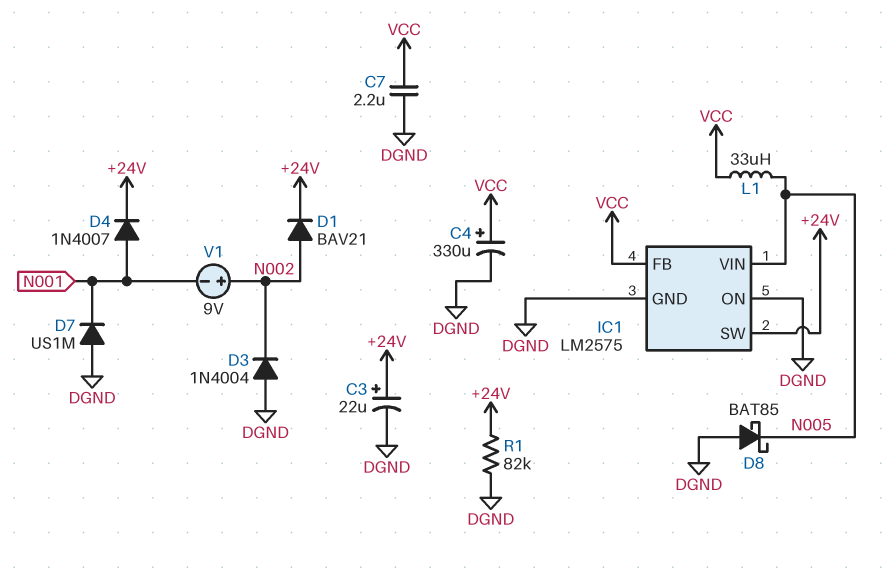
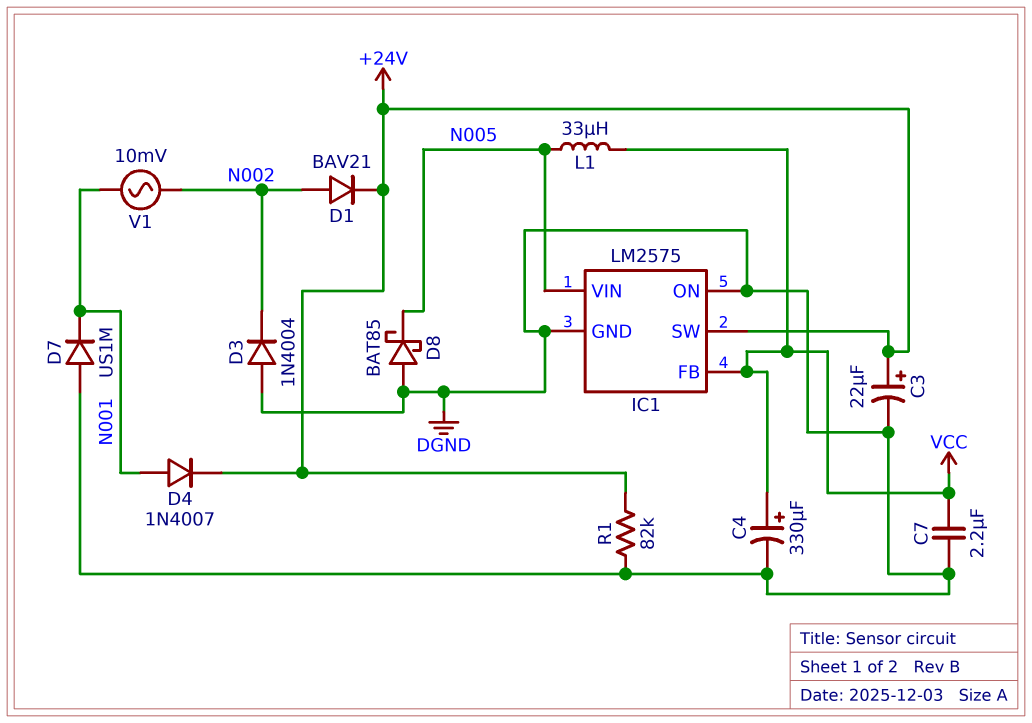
V1: 9V (plus N002, minus N001) -> AC 10mV (N001, N002)

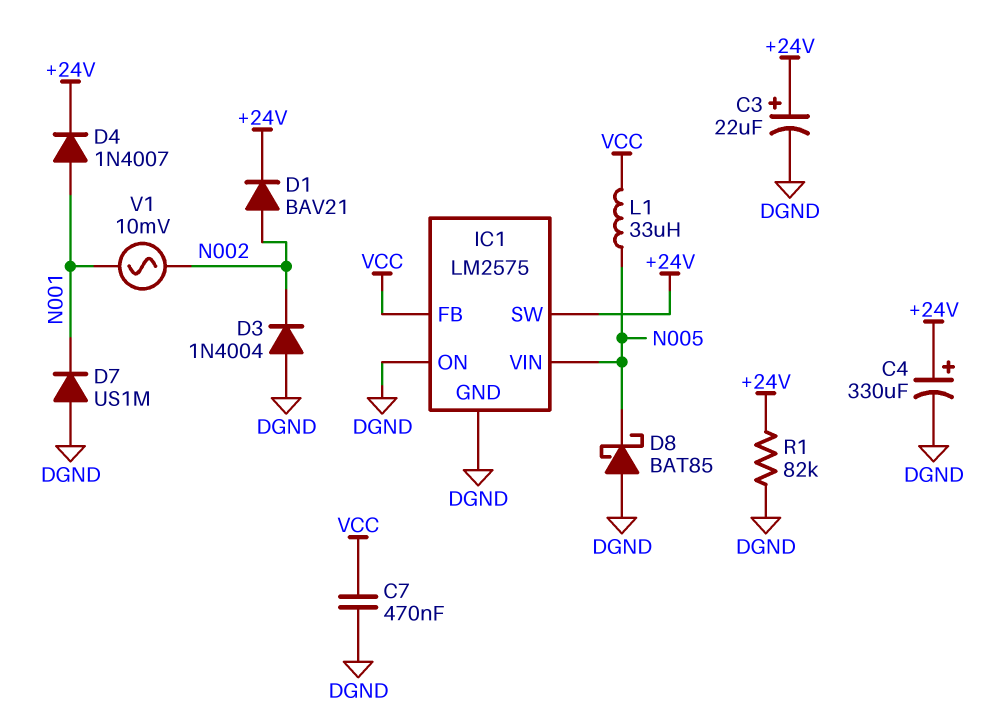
C4: 330uF (plus VCC, minus DGND) -> 330uF (plus +24V, minus DGND)
C7: 2.2uF (DGND, VCC) -> 470nF (DGND, VCC)

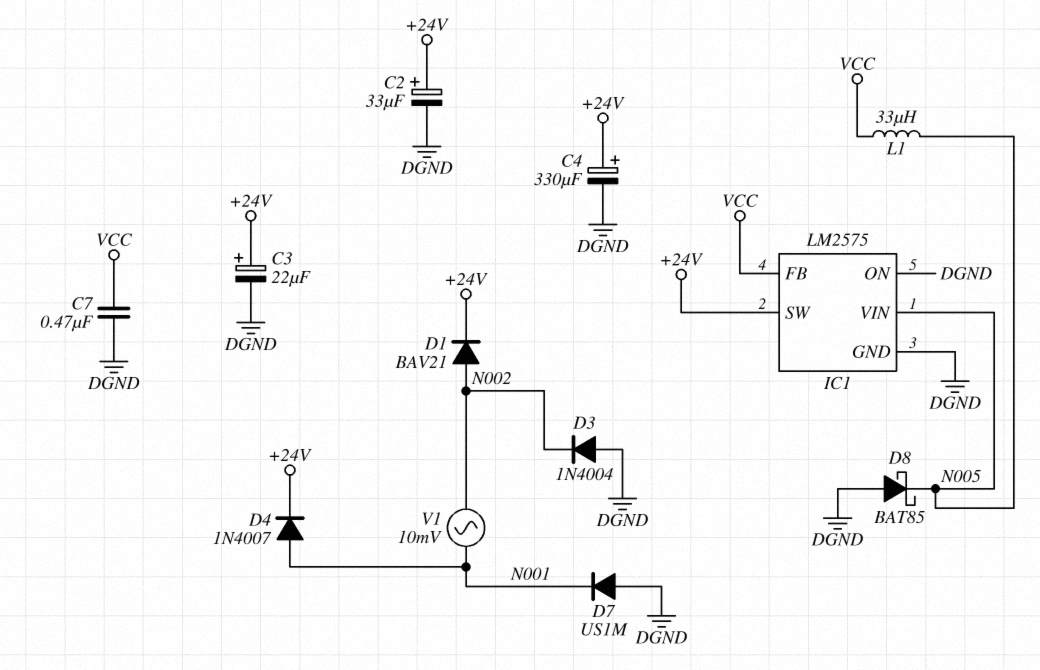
C2: none -> 33uF (plus +24V, minus DGND)
R1: 82k (+24V, DGND) -> none

